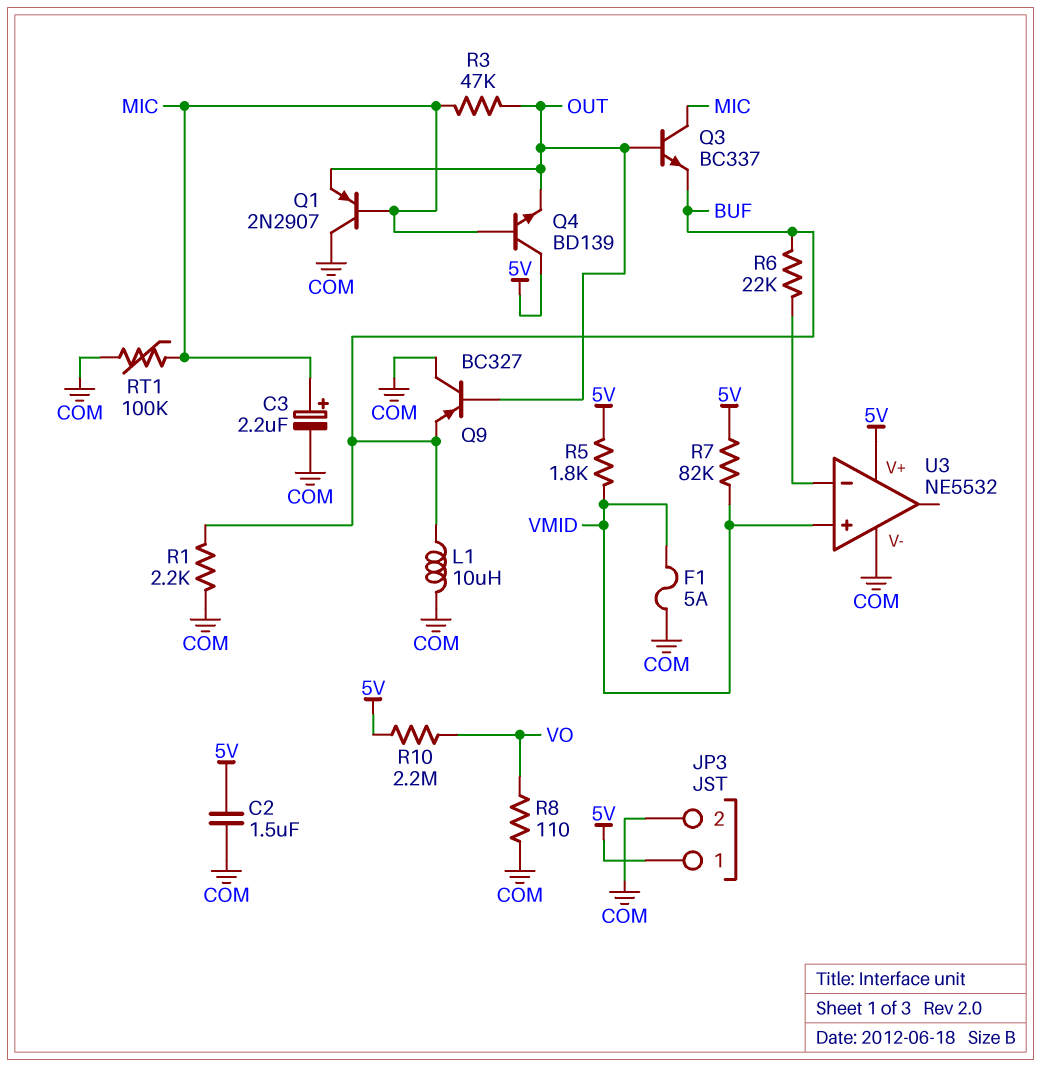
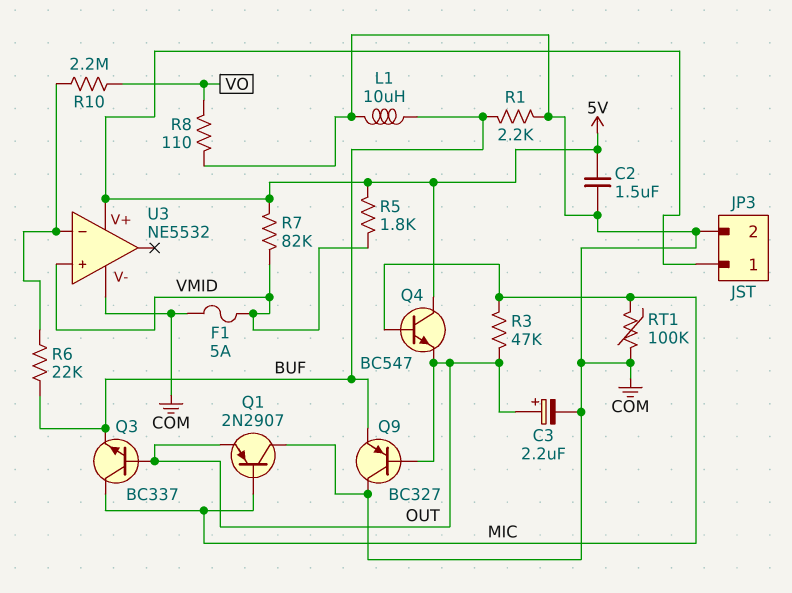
C3: 2.2uF (plus MIC, minus COM) -> 2.2uF (plus OUT, minus COM)
Q4: NPN BD139 (B MIC, C 5V, E OUT) -> NPN BC547 (B MIC, C 5V, E OUT)
R10: 2.2M (5V, VO) -> 2.2M (U3/in-, VO)

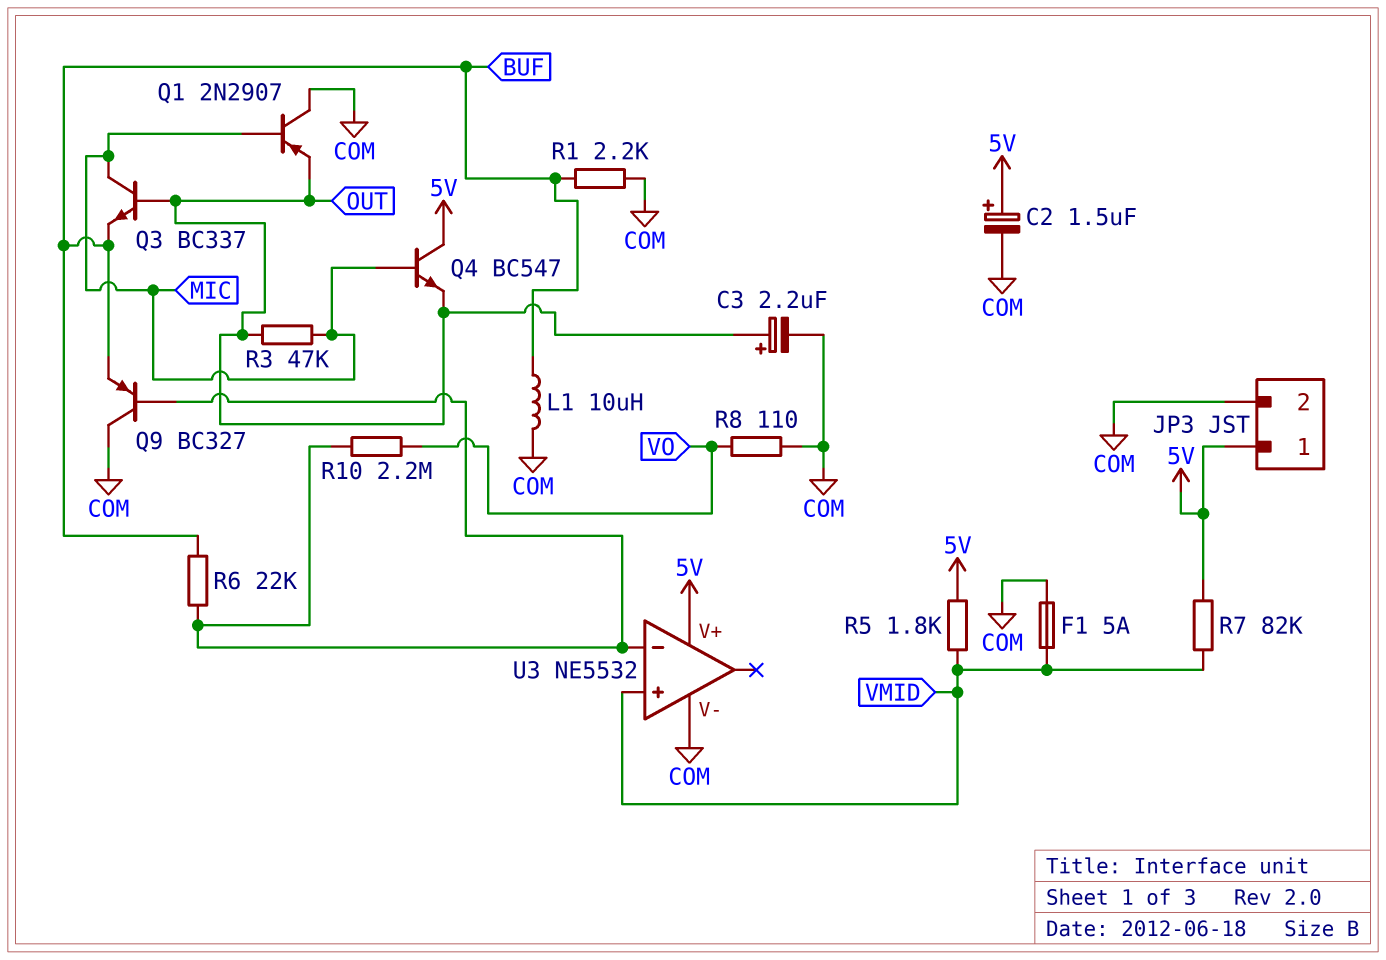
C2: 1.5uF (5V, COM) -> 1.5uF (plus 5V, minus COM)
Q9: PNP BC327 (B OUT, C COM, E BUF) -> PNP BC327 (B U3/in-, C COM, E BUF)
RT1: 100k (COM, MIC) -> none

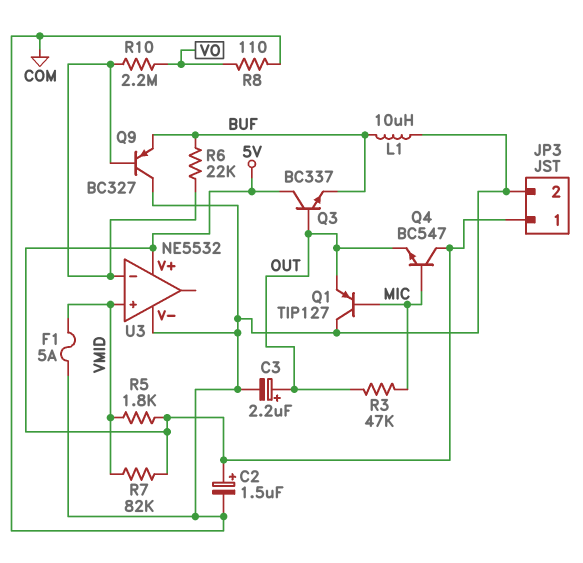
Q1: PNP 2N2907 (B MIC, C COM, E OUT) -> PNP TIP127 (B MIC, C COM, E OUT)
Q3: NPN BC337 (B OUT, C MIC, E BUF) -> NPN BC337 (B OUT, C 5V, E BUF)
R1: 2.2k (BUF, COM) -> none

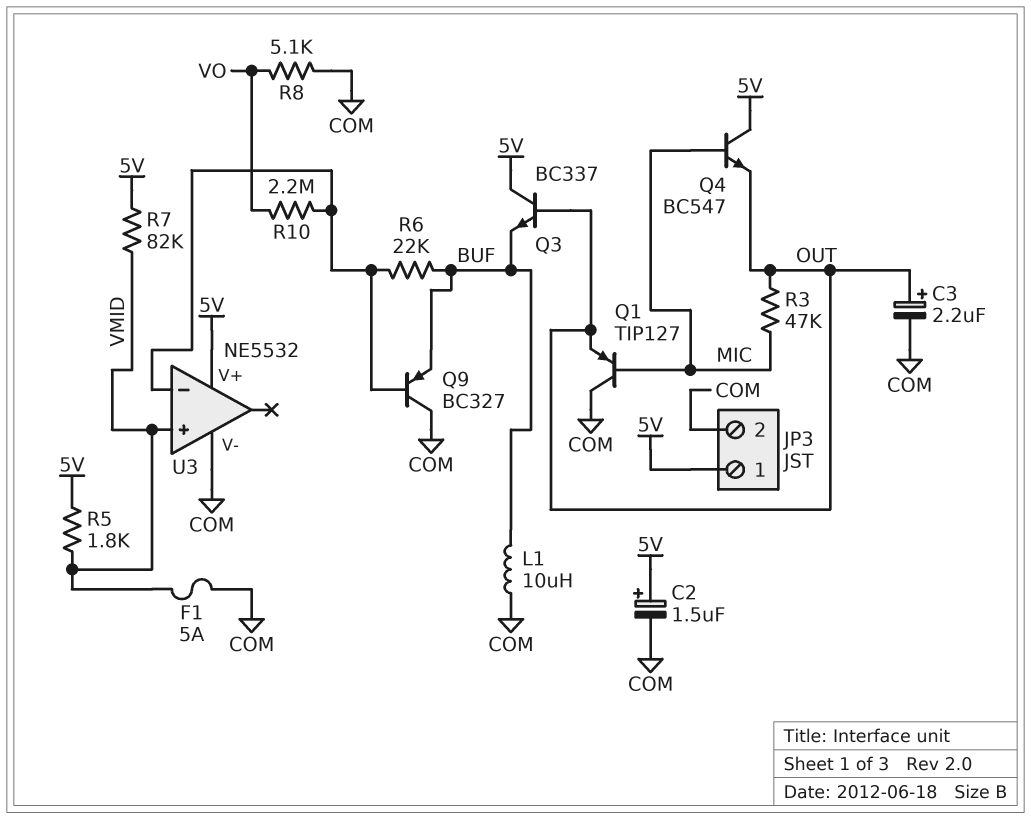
R8: 110 (COM, VO) -> 5.1k (COM, VO)

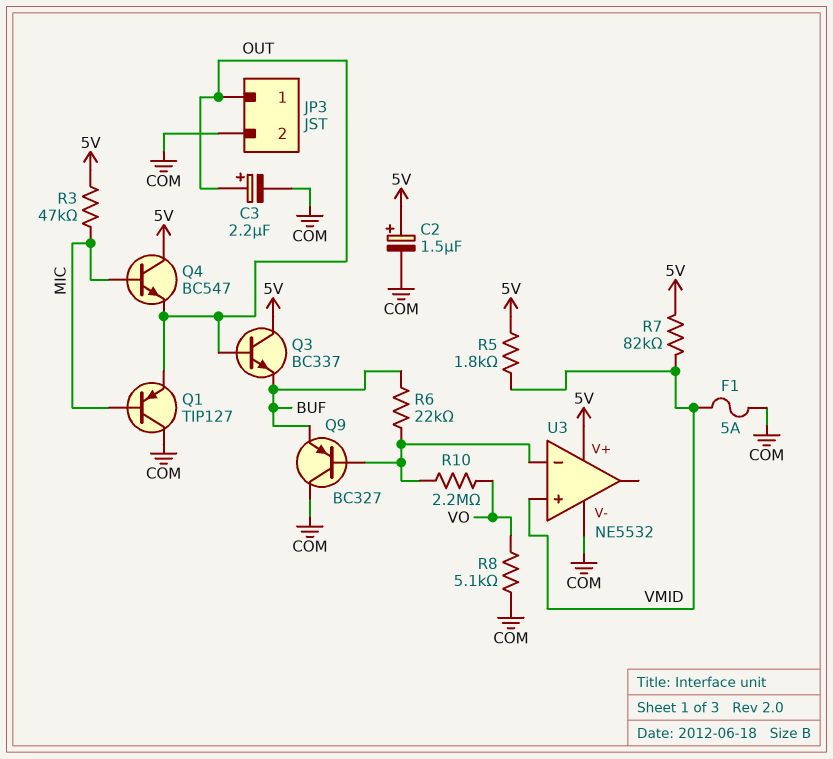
JP3 pin 1: 5V -> OUT
L1: 10uH (BUF, COM) -> none
R3: 47k (MIC, OUT) -> 47k (5V, MIC)

